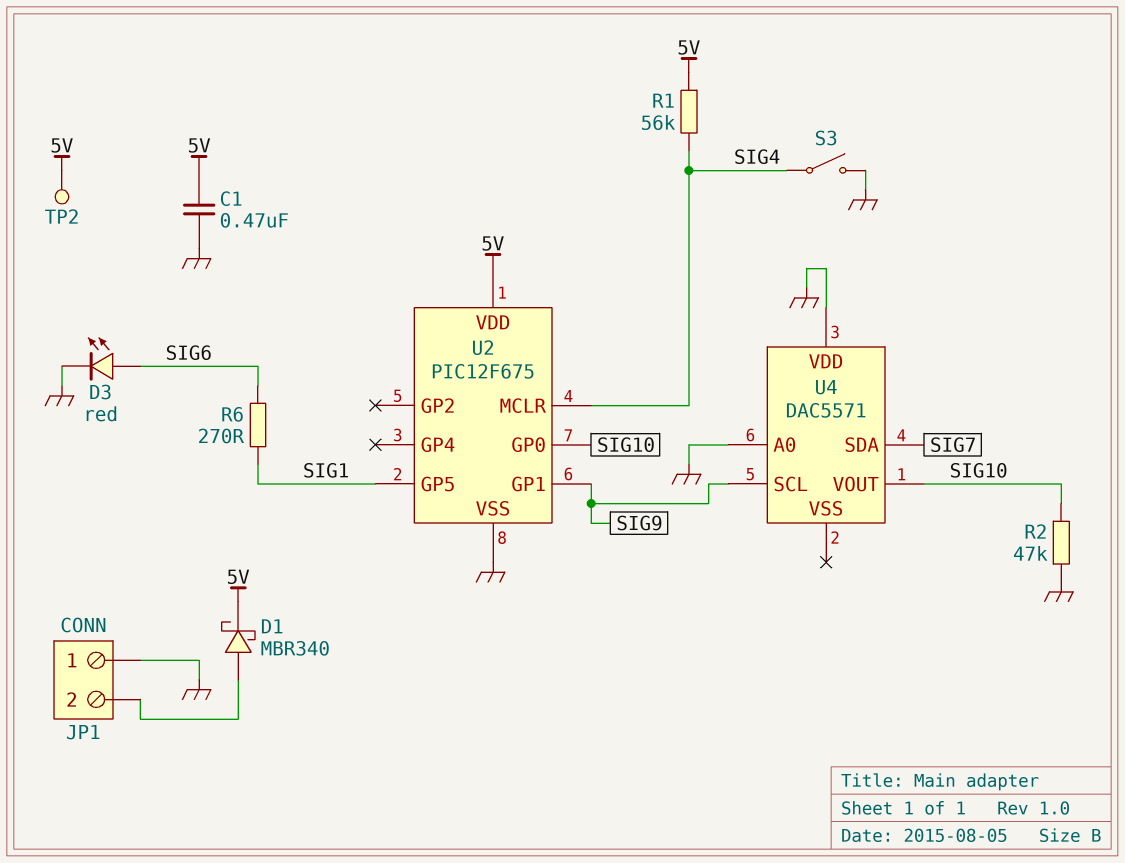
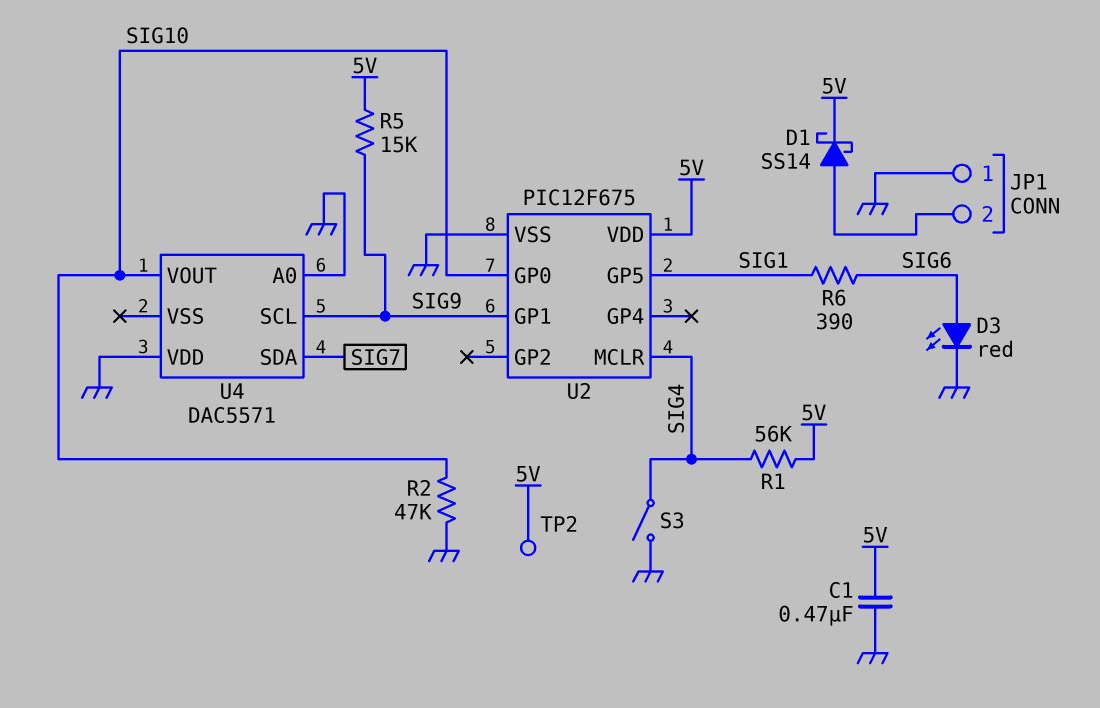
D1: schottky MBR340 (A JP1/2, K 5V) -> schottky SS14 (A JP1/2, K 5V)
R5: none -> 15k (5V, SIG9)
R6: 270 (SIG1, SIG6) -> 390 (SIG1, SIG6)

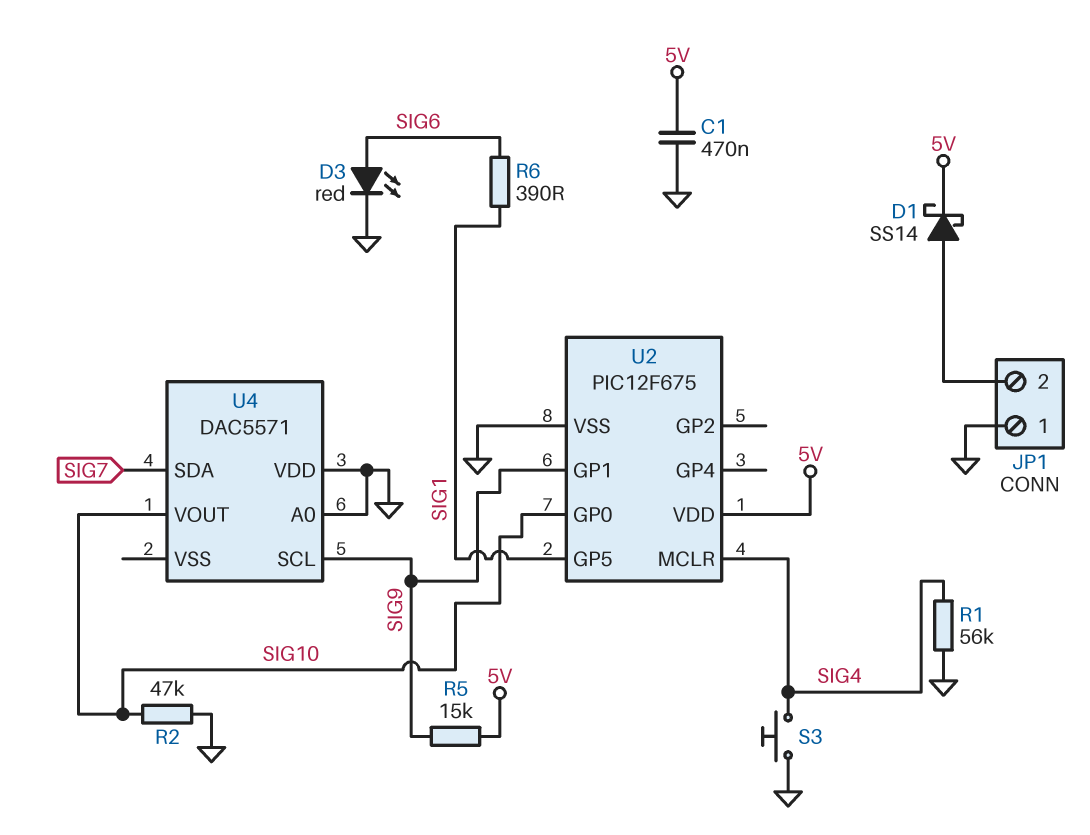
R1: 56k (5V, SIG4) -> 56k (GND, SIG4)
S3: switch (GND, SIG4) -> button (GND, SIG4)
TP2: test point (5V) -> none

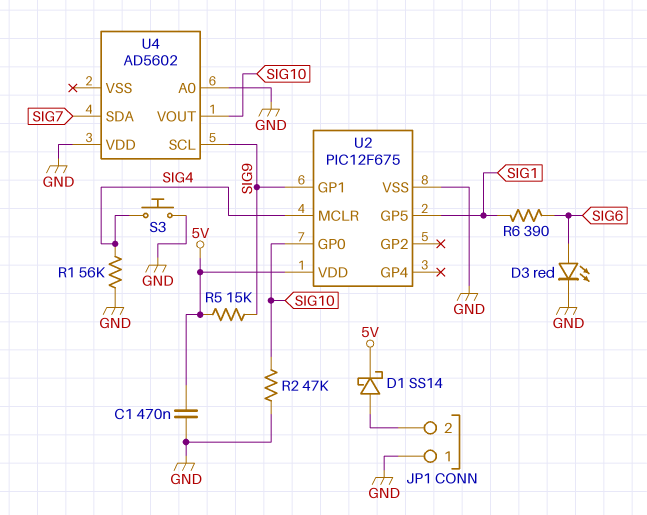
U4: DAC5571 -> AD5602

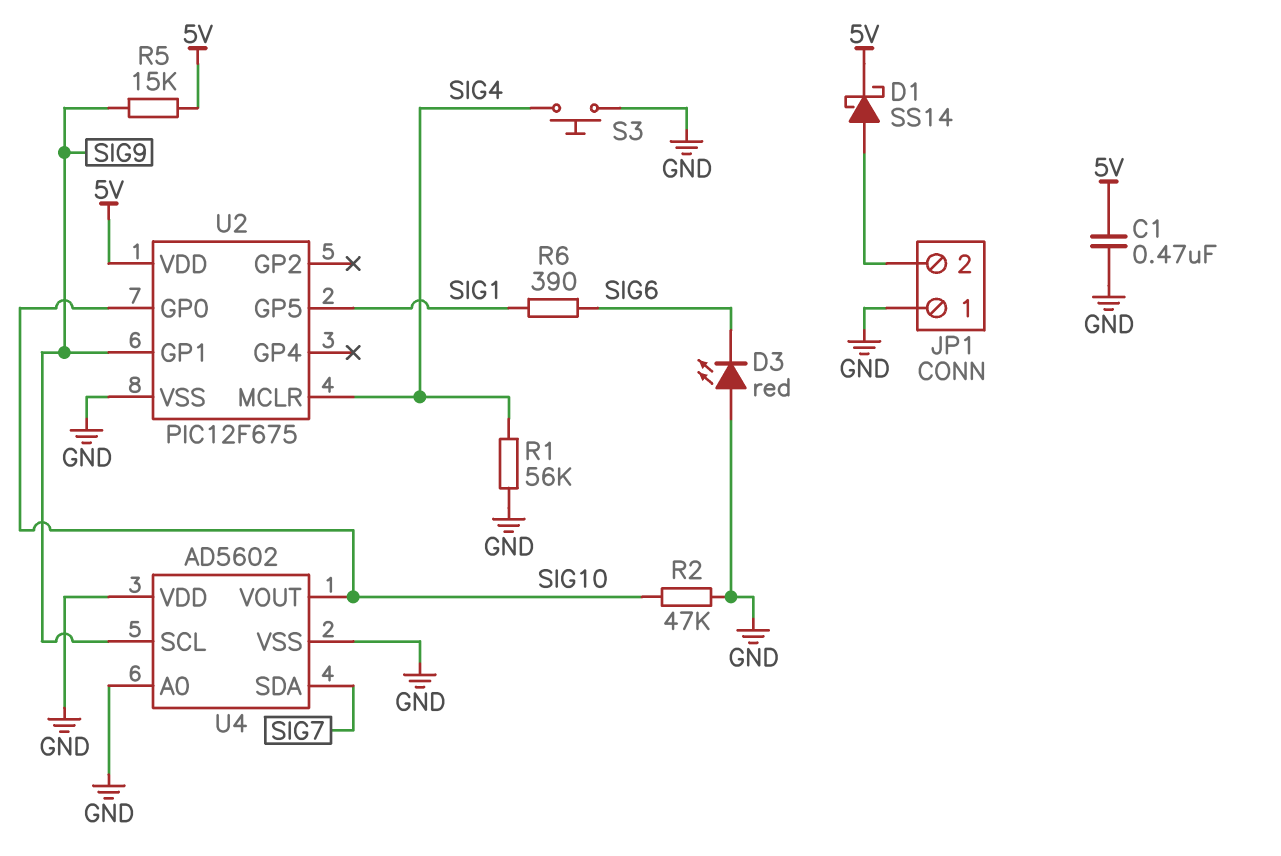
D3: LED red (A SIG6, K GND) -> LED red (A GND, K SIG6)
U4 pin VSS: none -> GND

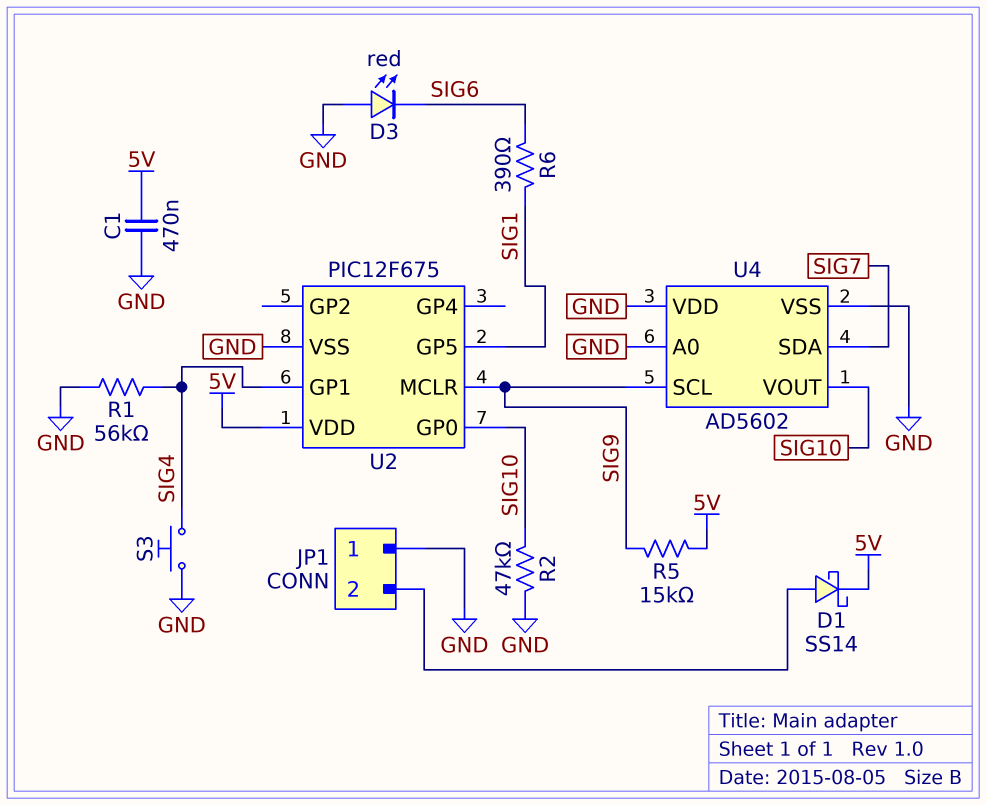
U2 pin GP1: SIG9 -> SIG4
U2 pin MCLR: SIG4 -> SIG9

